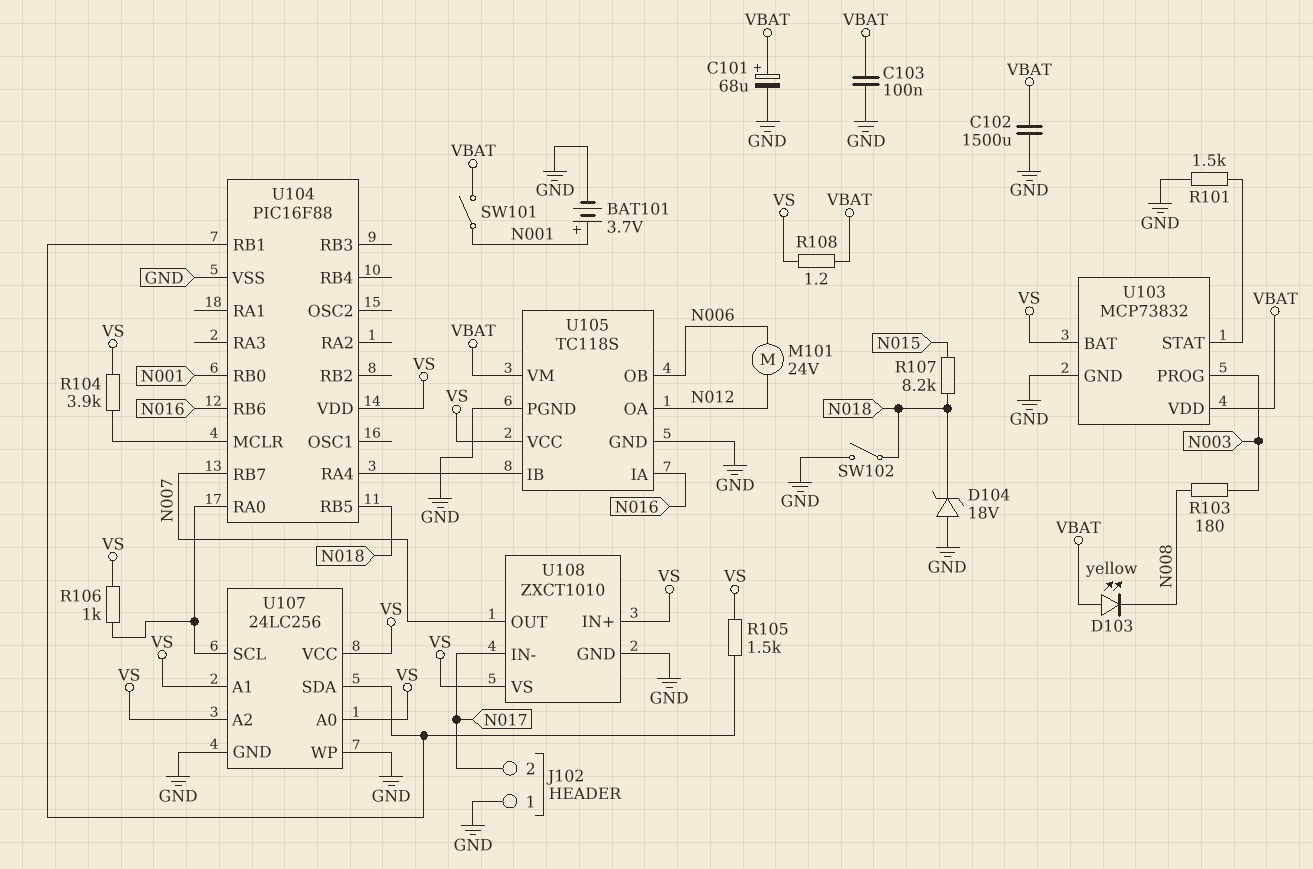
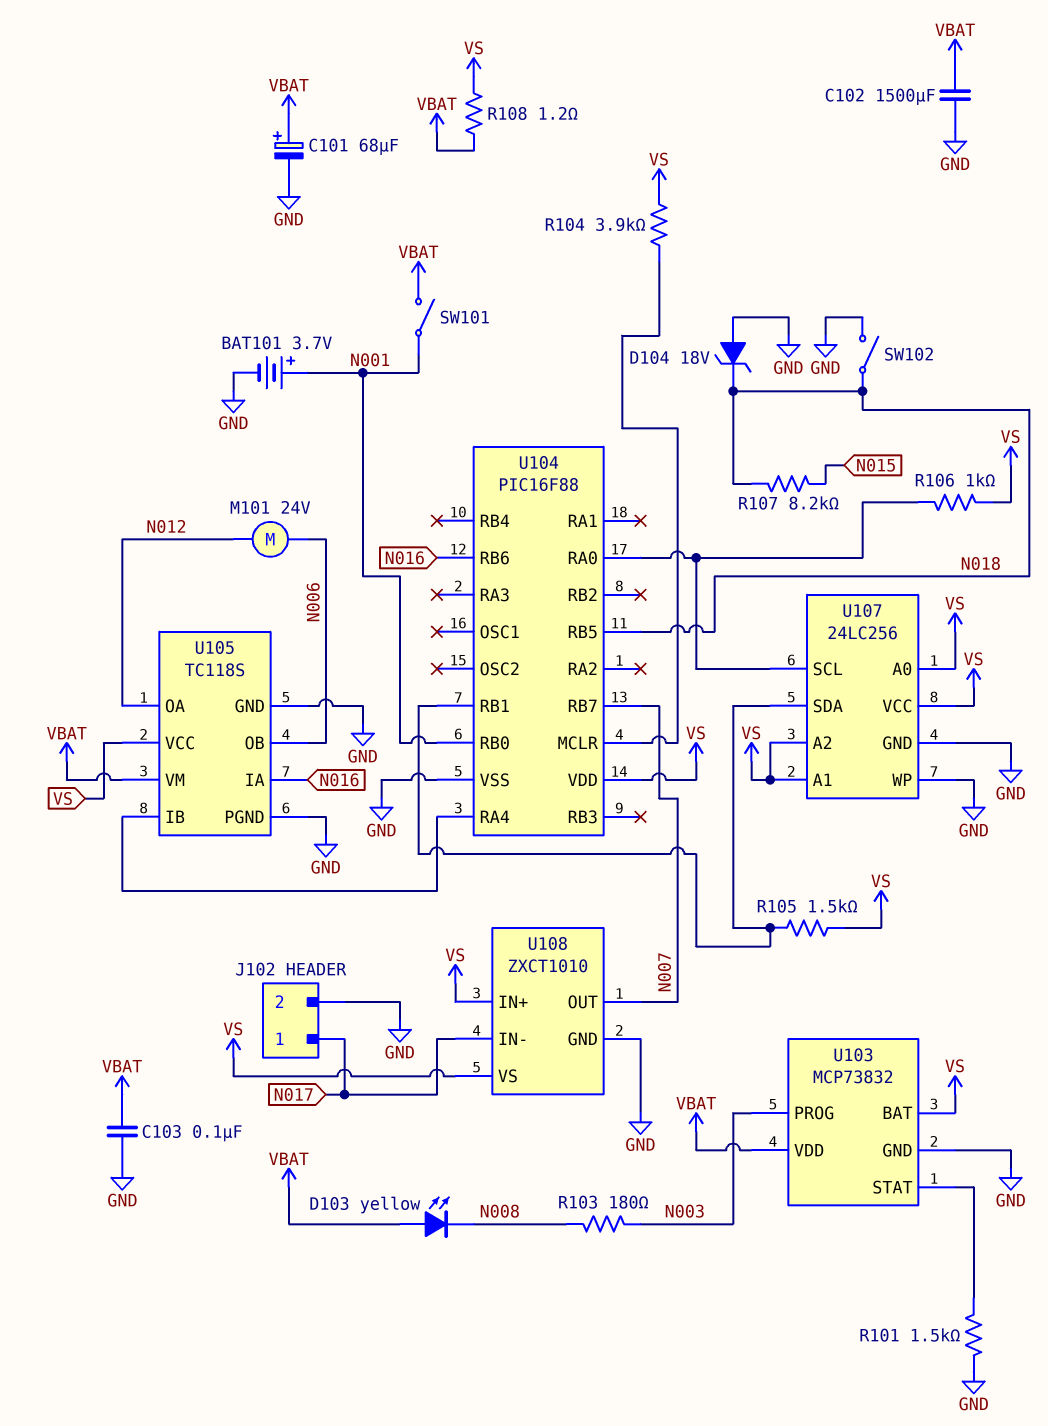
J102 pin 1: GND -> N017
J102 pin 2: N017 -> GND

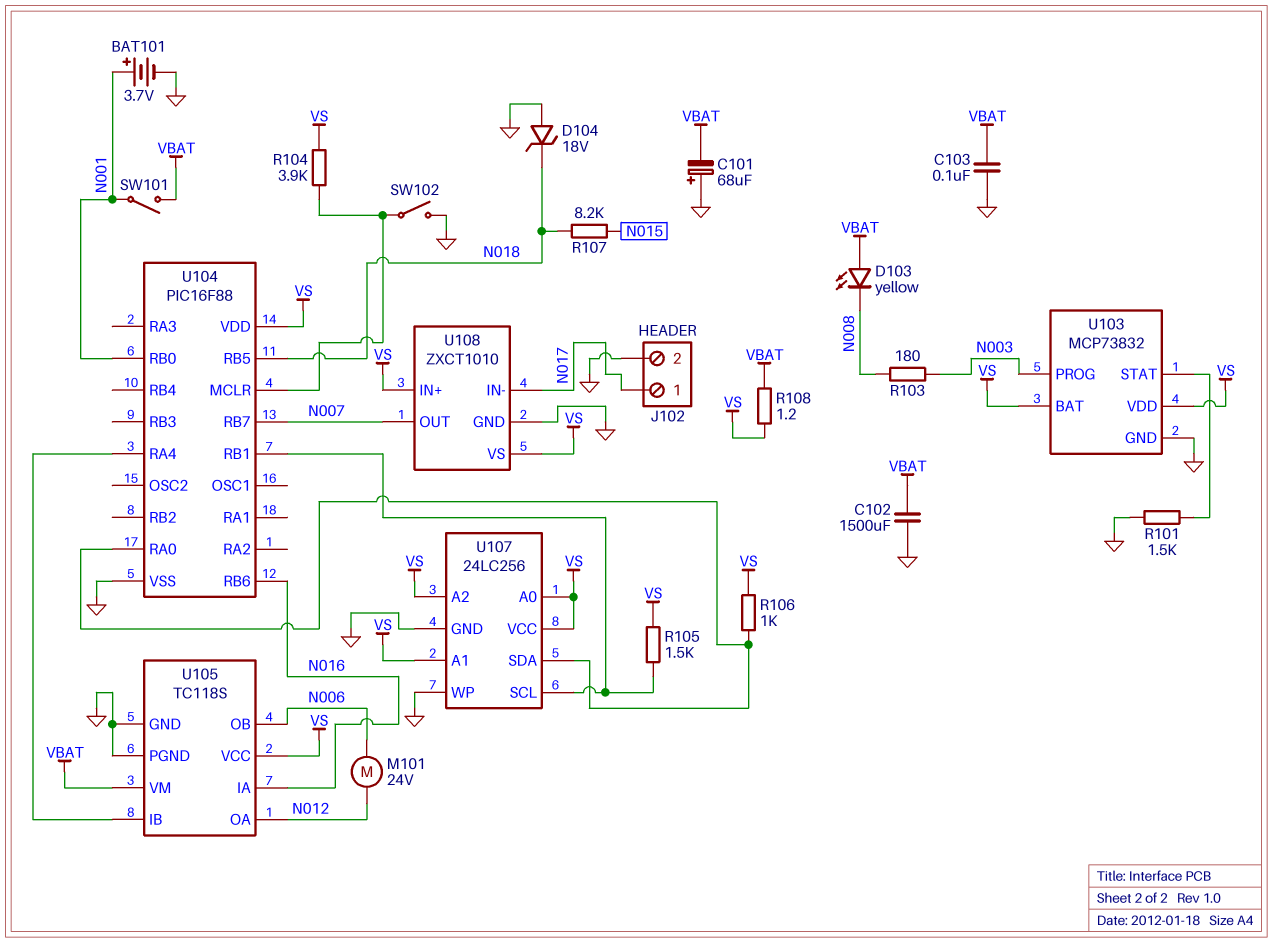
C101: 68uF (plus VBAT, minus GND) -> 68uF (plus GND, minus VBAT)
SW102: switch (GND, N018) -> switch (GND, U104/MCLR)
U103 pin VDD: VBAT -> VS
U107 pin SCL: U104/RA0 -> U104/RB1
U107 pin SDA: U104/RB1 -> U104/RA0

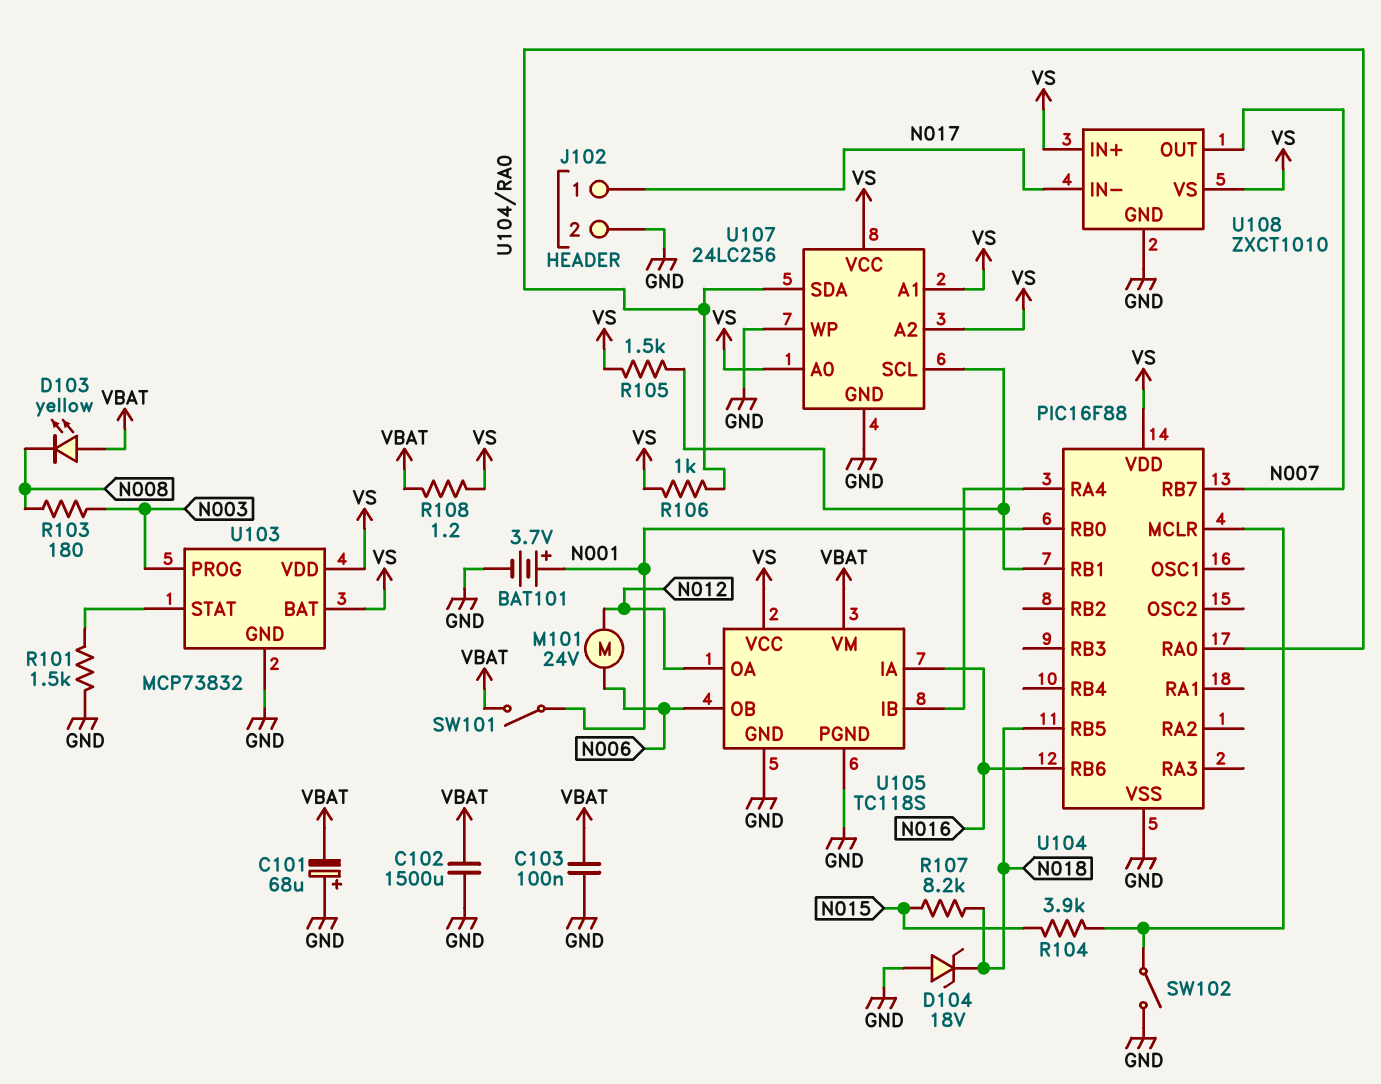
R104: 3.9k (U104/MCLR, VS) -> 3.9k (N015, U104/MCLR)

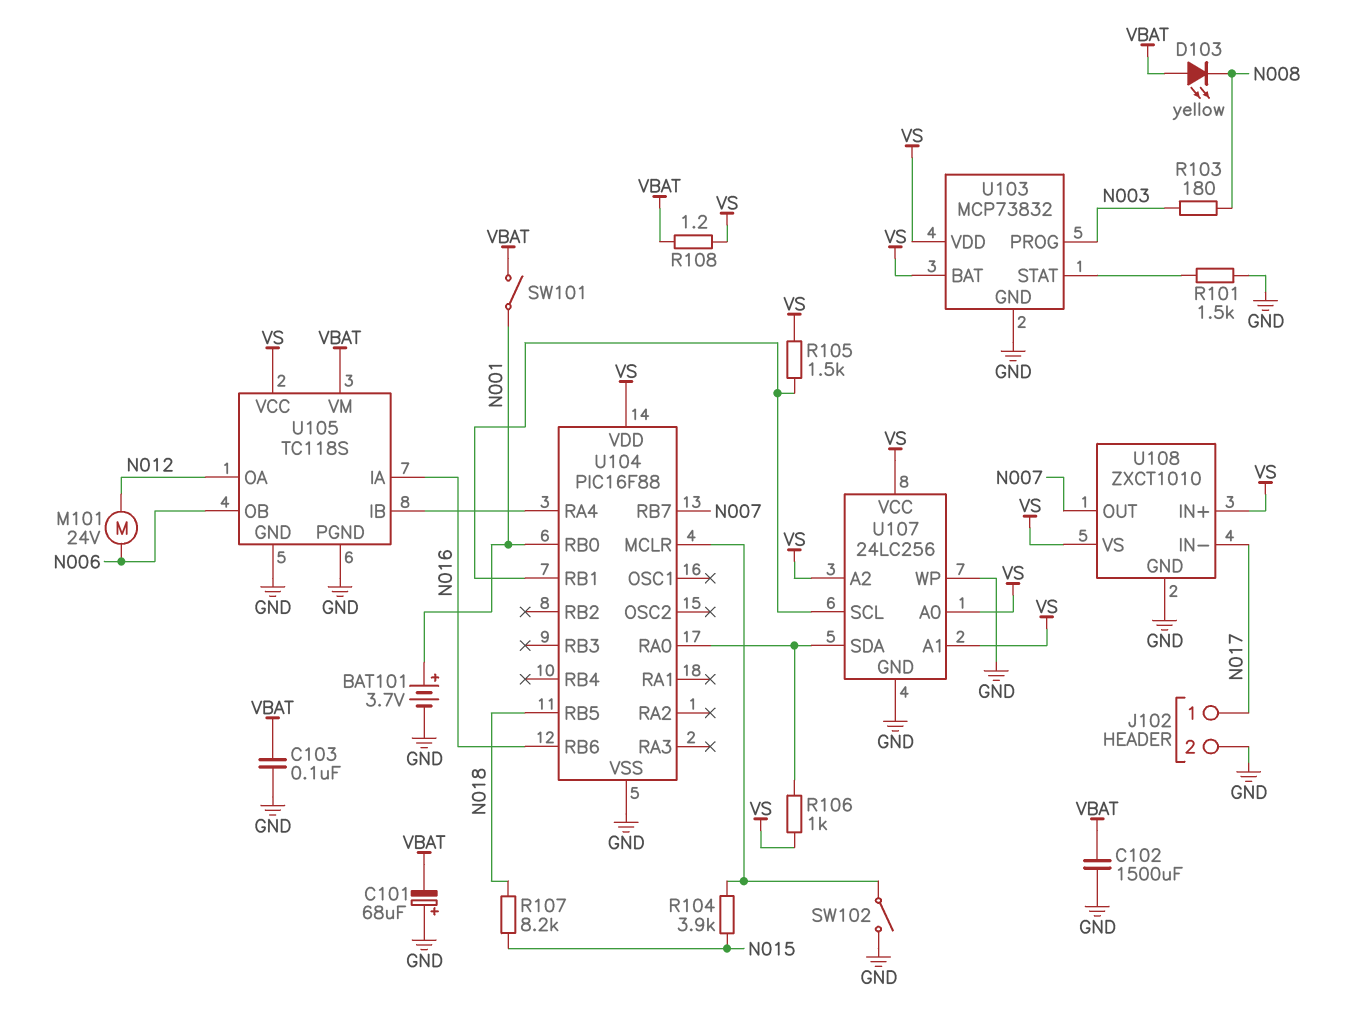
D104: zener 18V (A GND, K N018) -> none

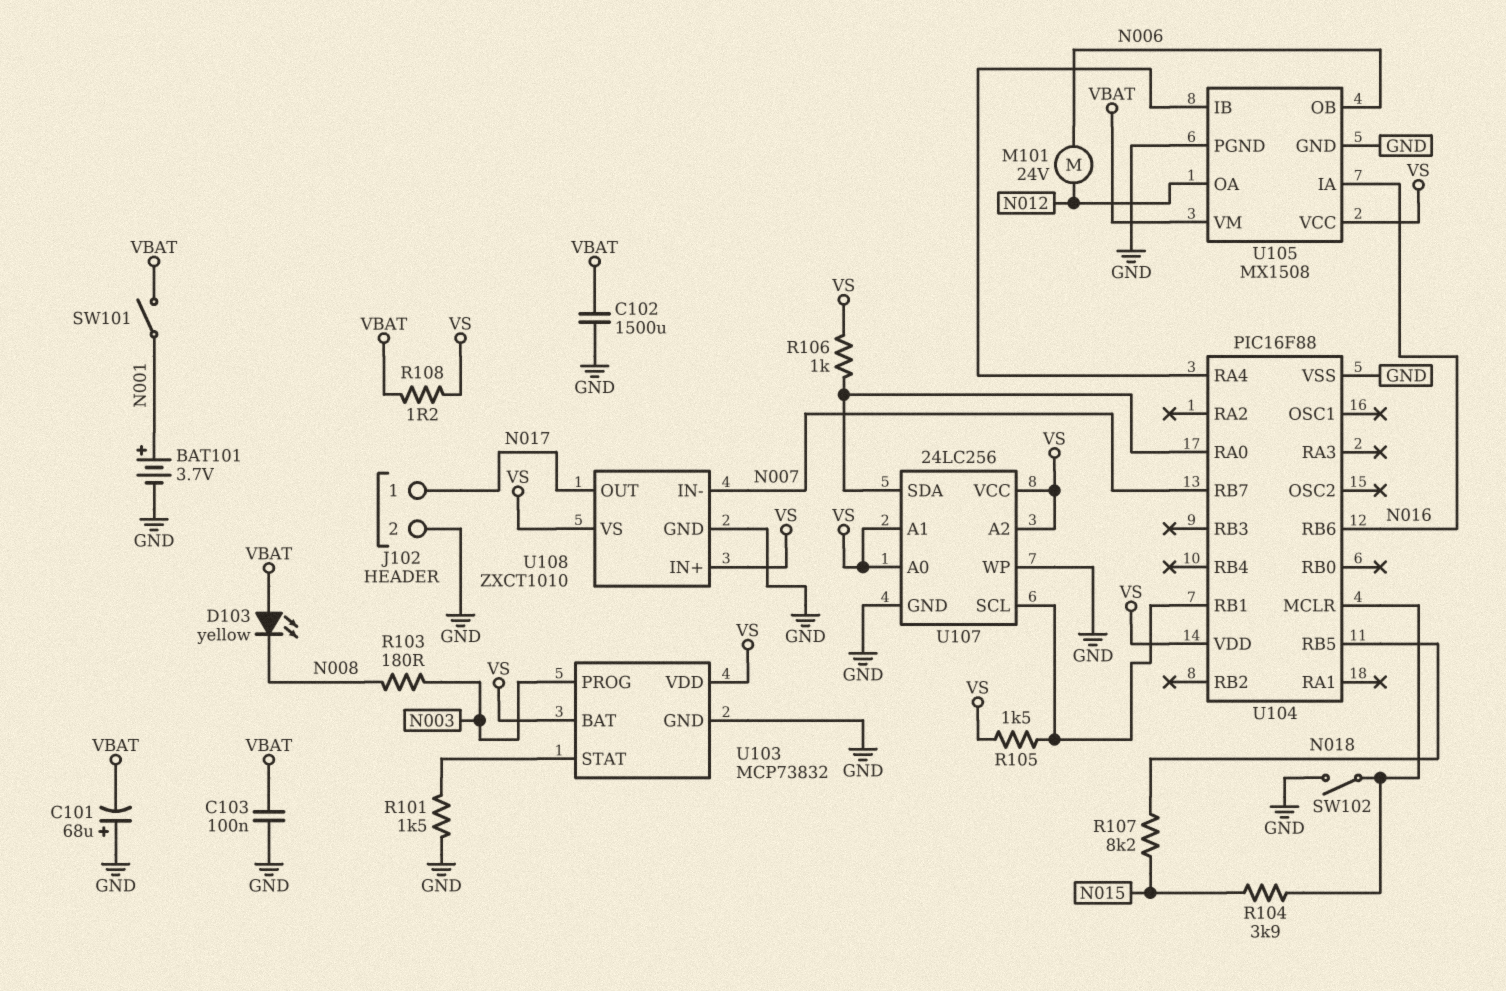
U104 pin RB0: N001 -> none
U105: TC118S -> MX1508
U108 pin IN-: N017 -> N007
U108 pin OUT: N007 -> N017

